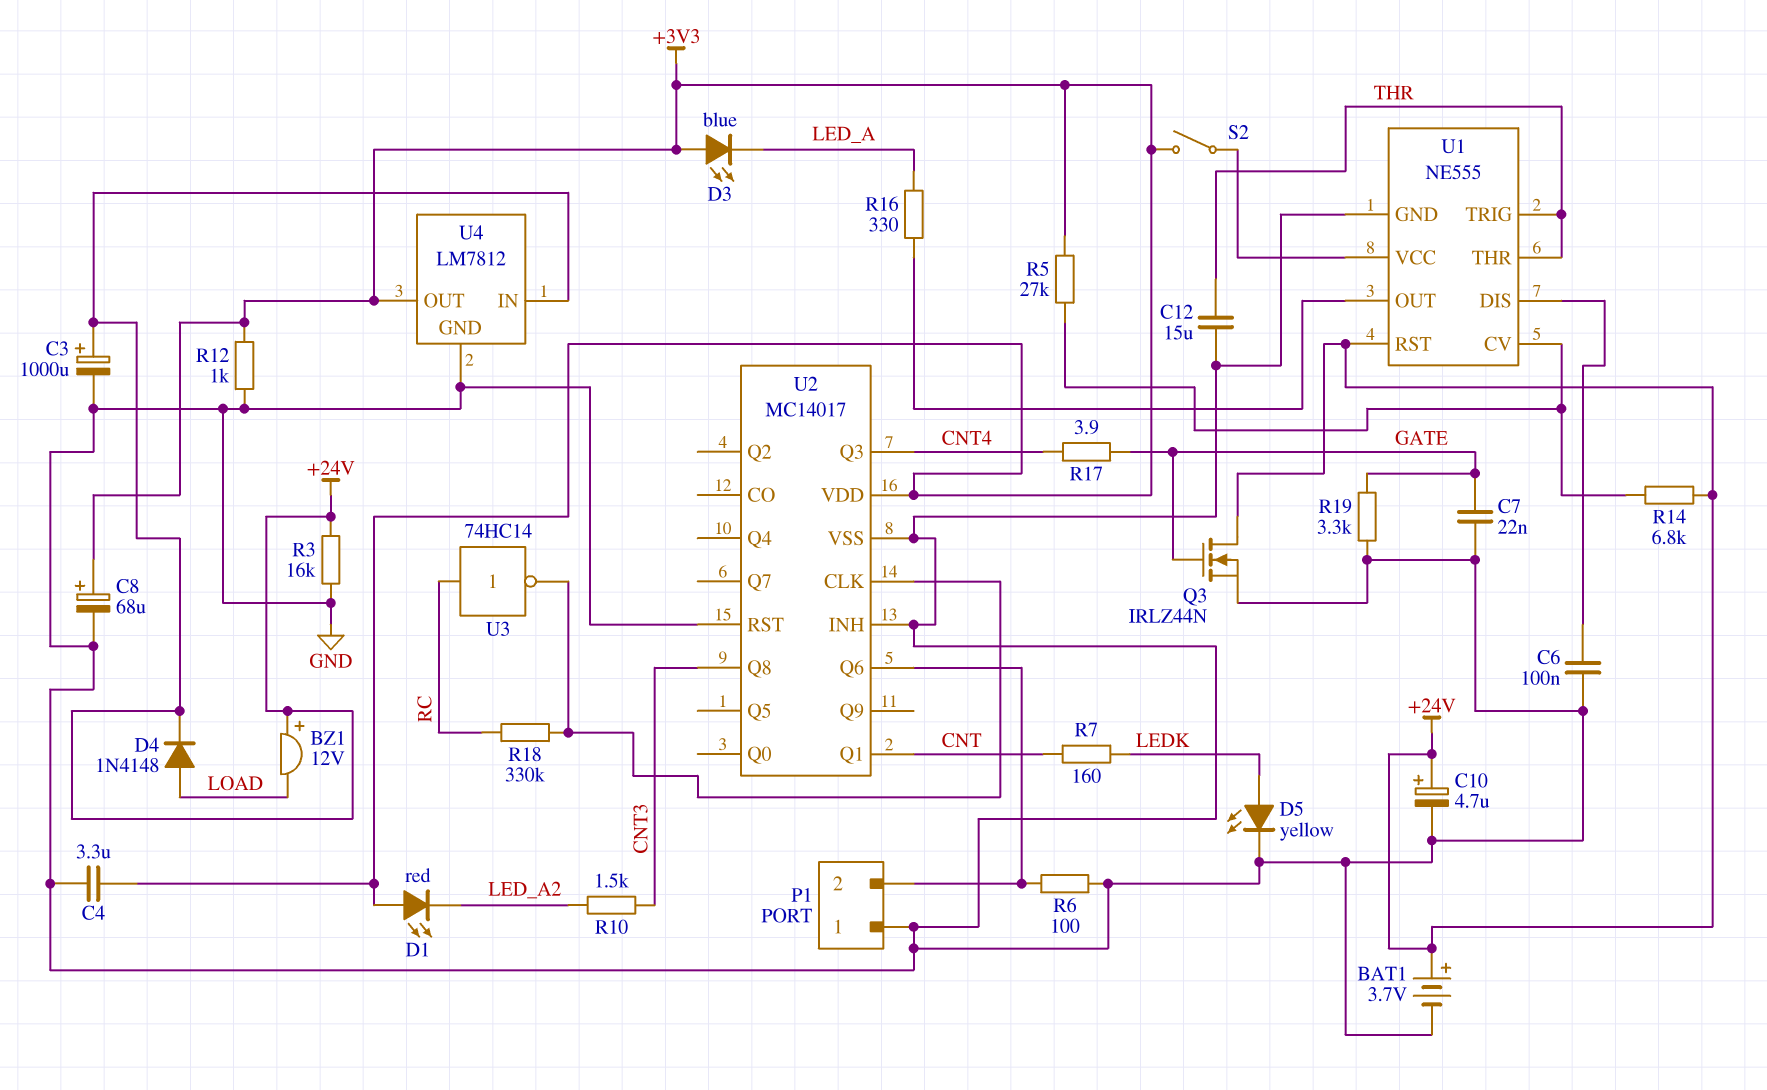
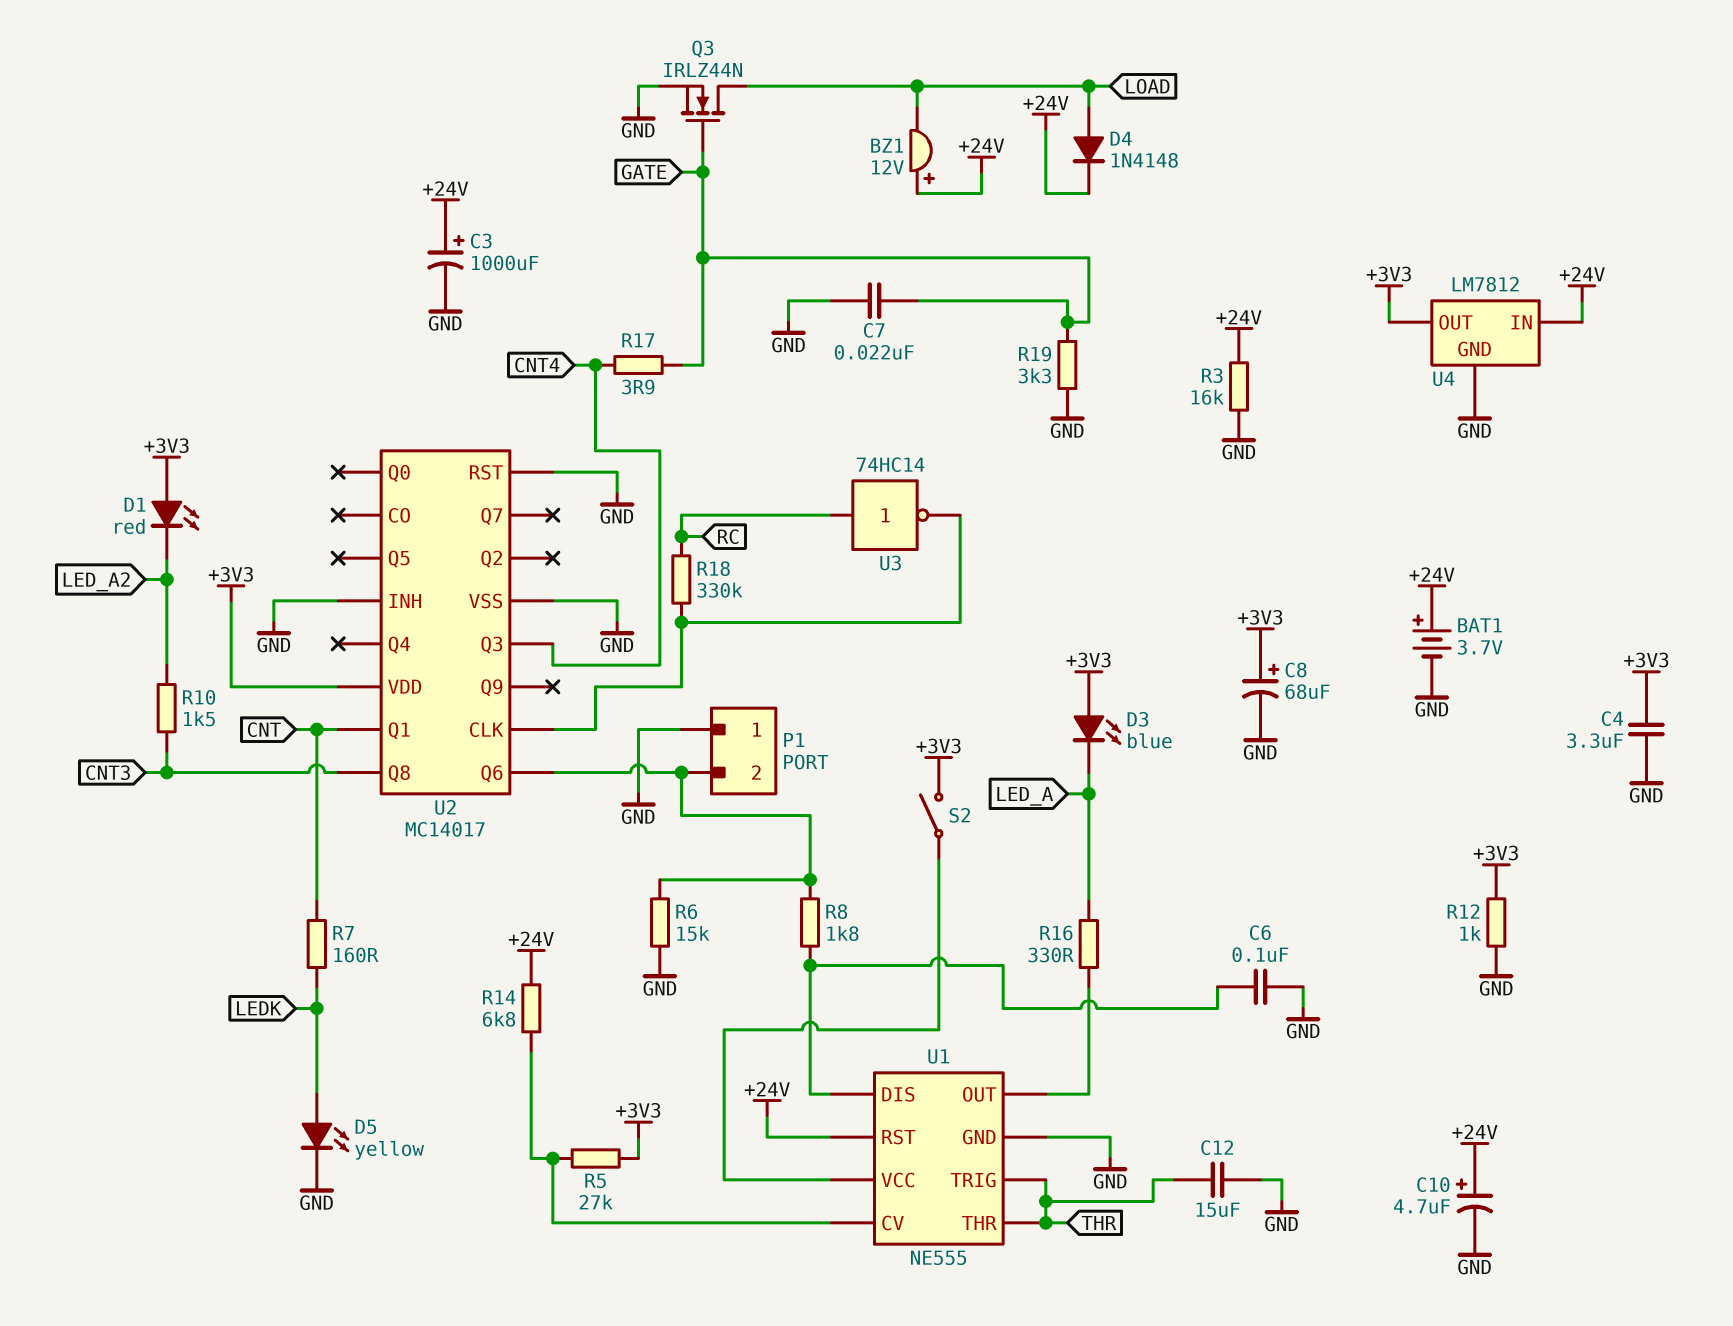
Q3: NMOS IRLZ44N (G GATE, D +24V, S GND) -> NMOS IRLZ44N (G GATE, D LOAD, S GND)
R6: 100 (GND, P1/2) -> 15k (GND, P1/2)
R8: none -> 1.8k (P1/2, U1/DIS)

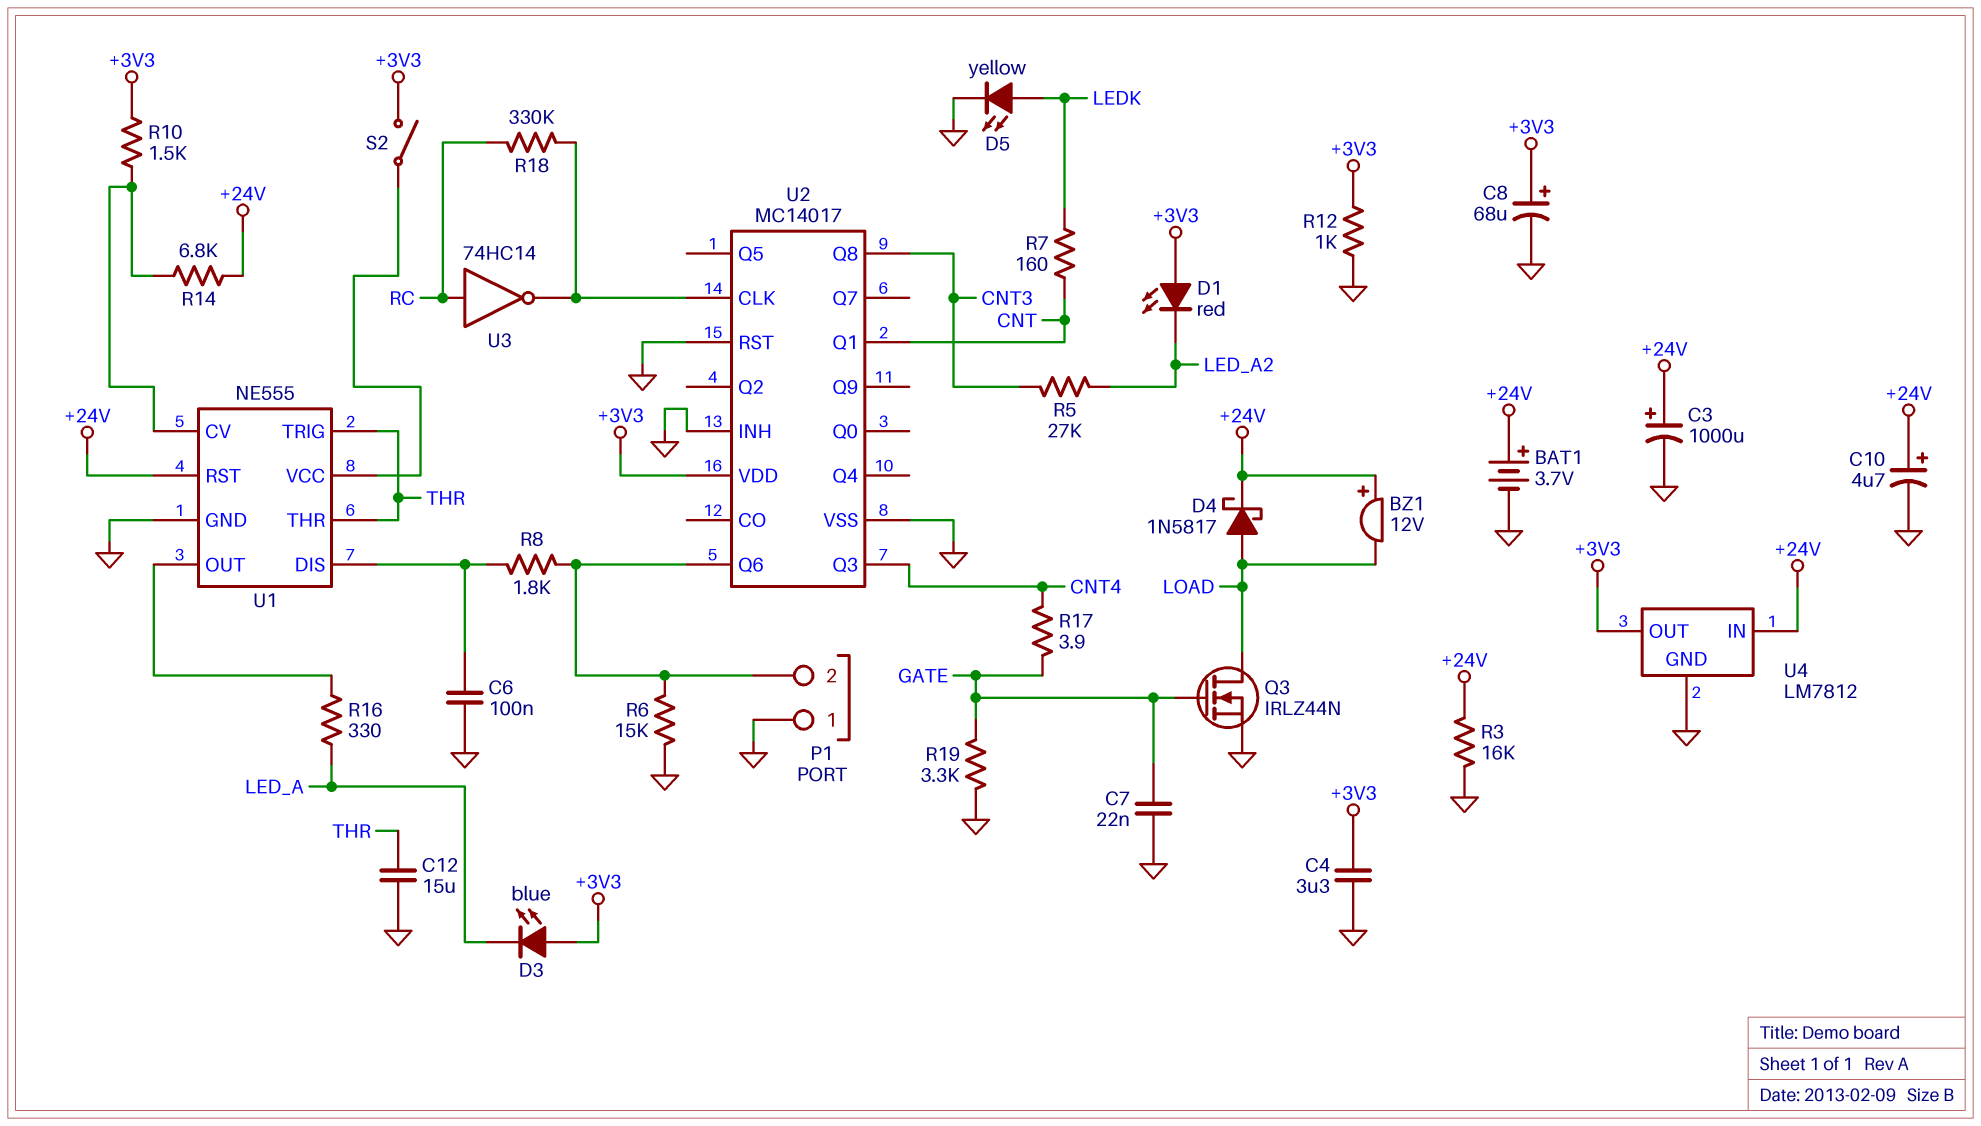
D4: diode 1N4148 (A LOAD, K +24V) -> schottky 1N5817 (A LOAD, K +24V)
R5: 27k (+3V3, U1/CV) -> 27k (CNT3, LED_A2)
R10: 1.5k (CNT3, LED_A2) -> 1.5k (+3V3, U1/CV)

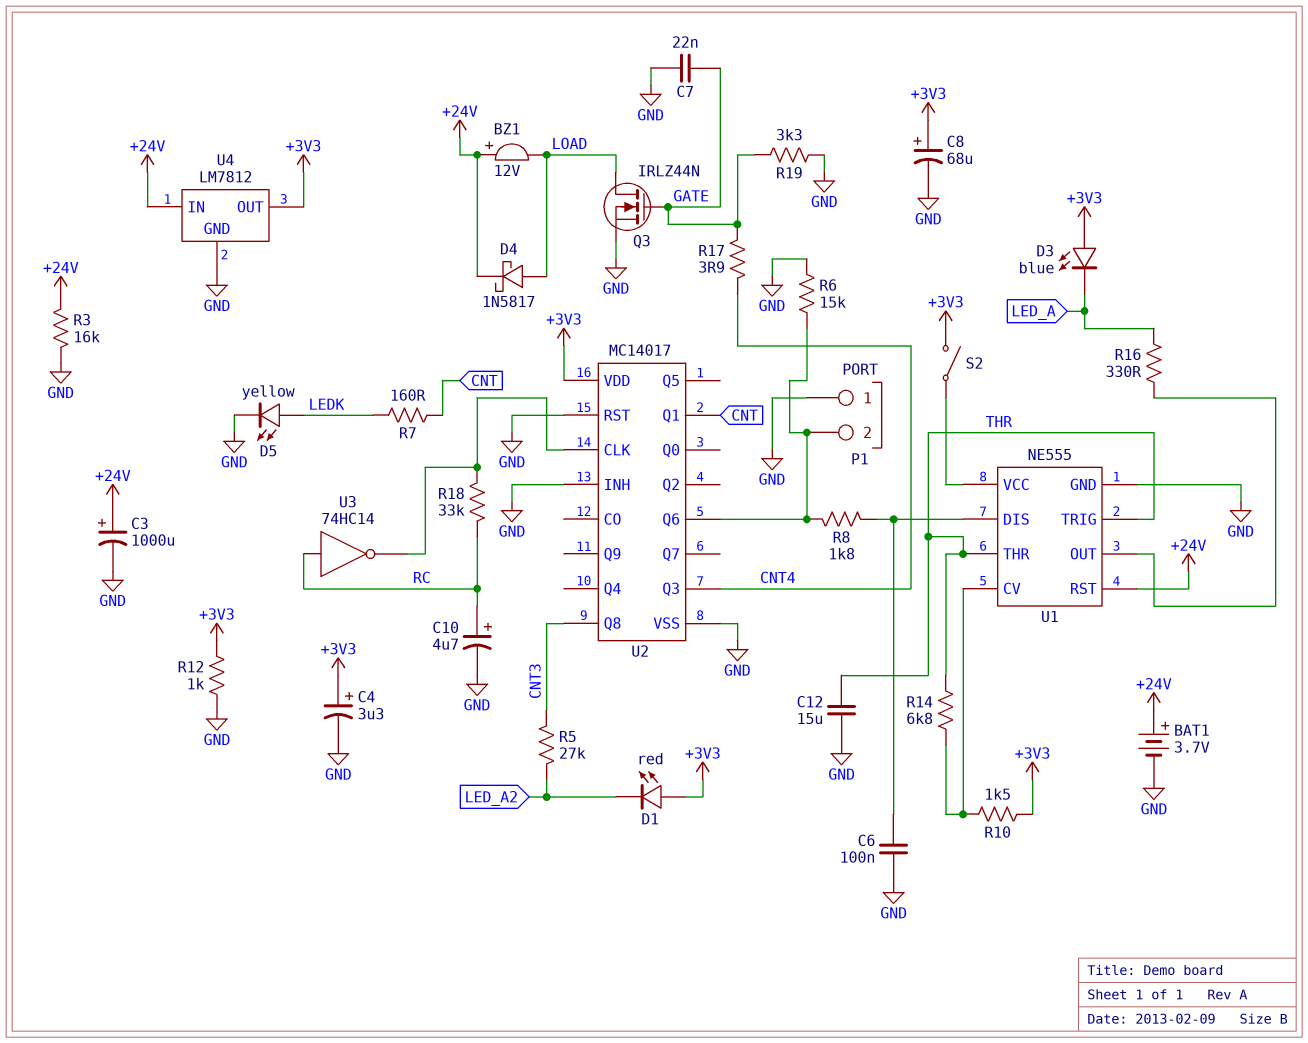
C4: 3.3uF (+3V3, GND) -> 3.3uF (plus +3V3, minus GND)
C10: 4.7uF (plus +24V, minus GND) -> 4.7uF (plus RC, minus GND)
R14: 6.8k (+24V, U1/CV) -> 6.8k (THR, U1/CV)
R18: 330k (RC, U2/CLK) -> 33k (RC, U2/CLK)

